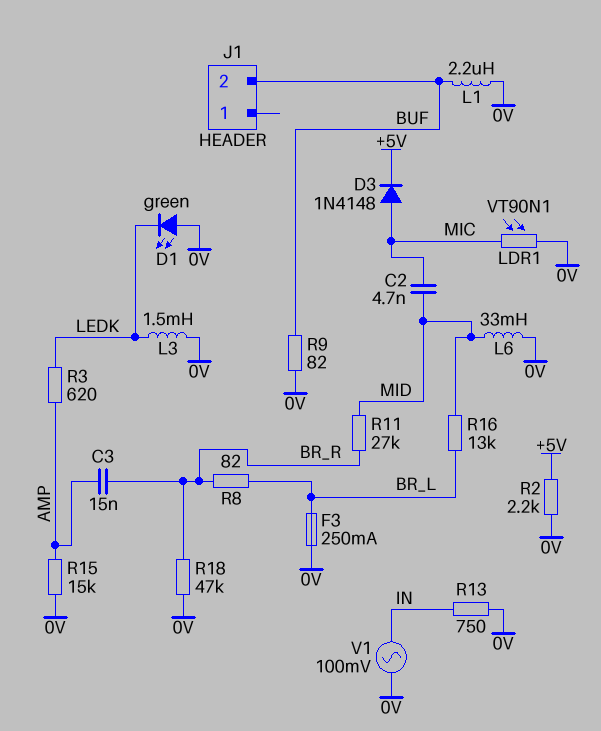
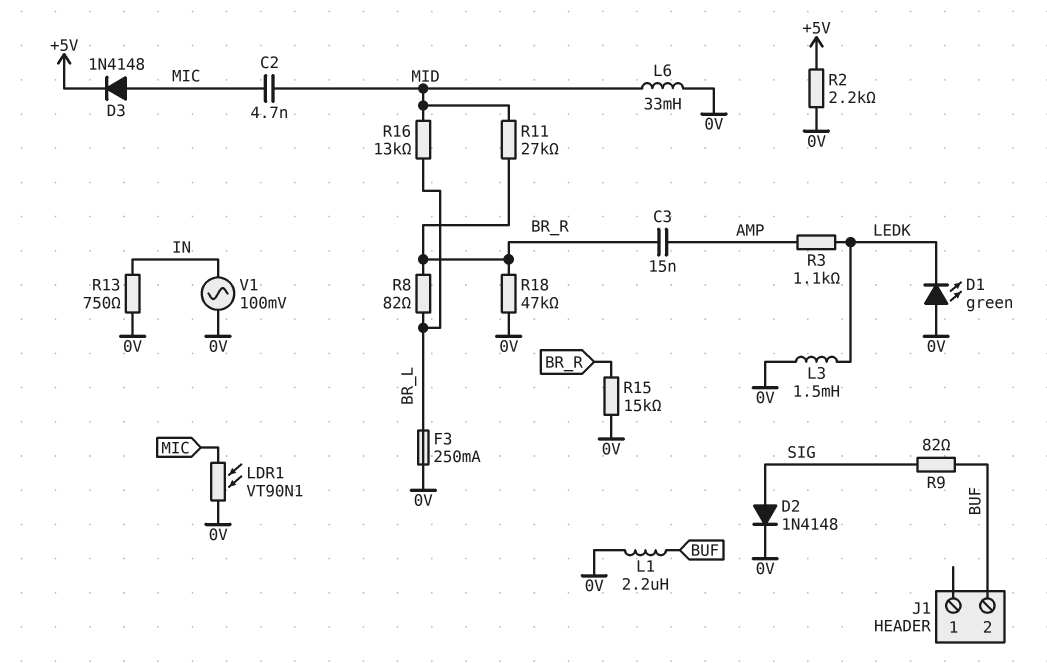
D2: none -> diode 1N4148 (A SIG, K 0V)
R3: 620 (AMP, LEDK) -> 1.1k (AMP, LEDK)
R9: 82 (0V, BUF) -> 82 (BUF, SIG)
R15: 15k (0V, AMP) -> 15k (0V, BR_R)

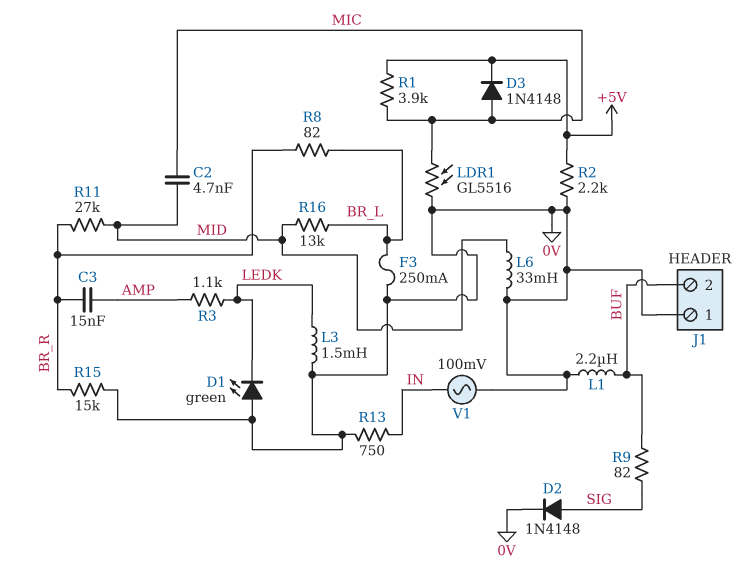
J1 pin 1: none -> 0V
LDR1: VT90N1 (0V, MIC) -> GL5516 (0V, MIC)
R1: none -> 3.9k (+5V, MIC)
R18: 47k (0V, BR_R) -> none

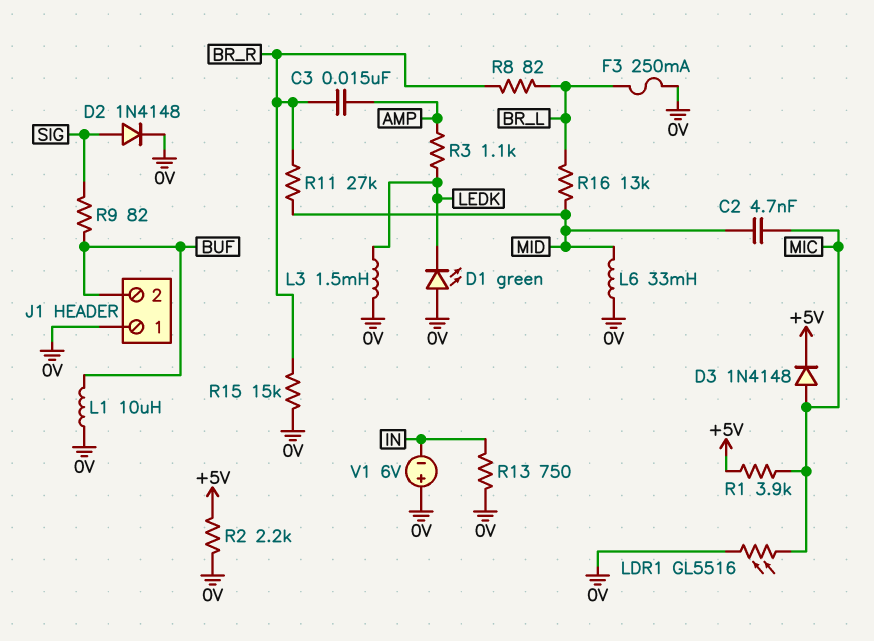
L1: 2.2uH (0V, BUF) -> 10uH (0V, BUF)
V1: AC 100mV (0V, IN) -> 6V (plus 0V, minus IN)

